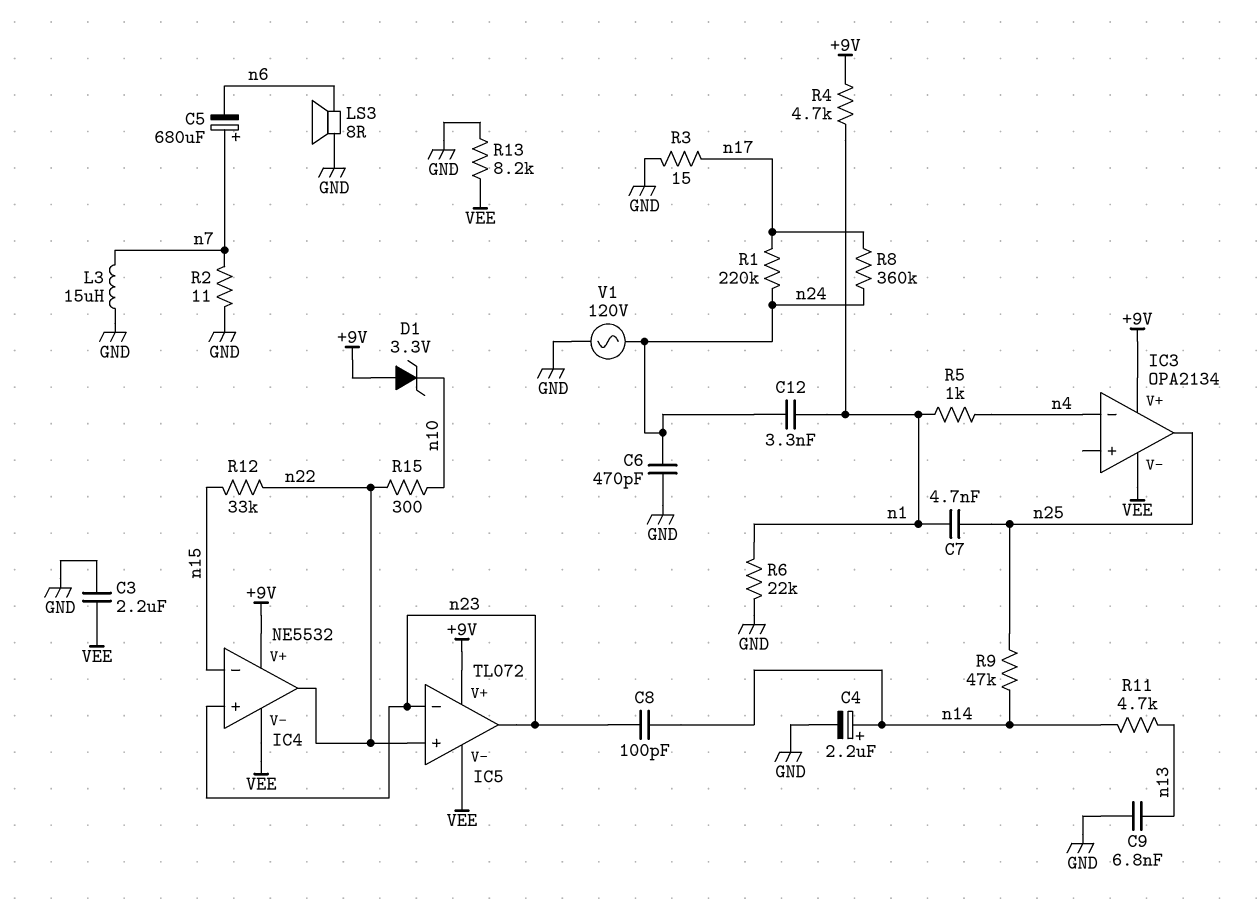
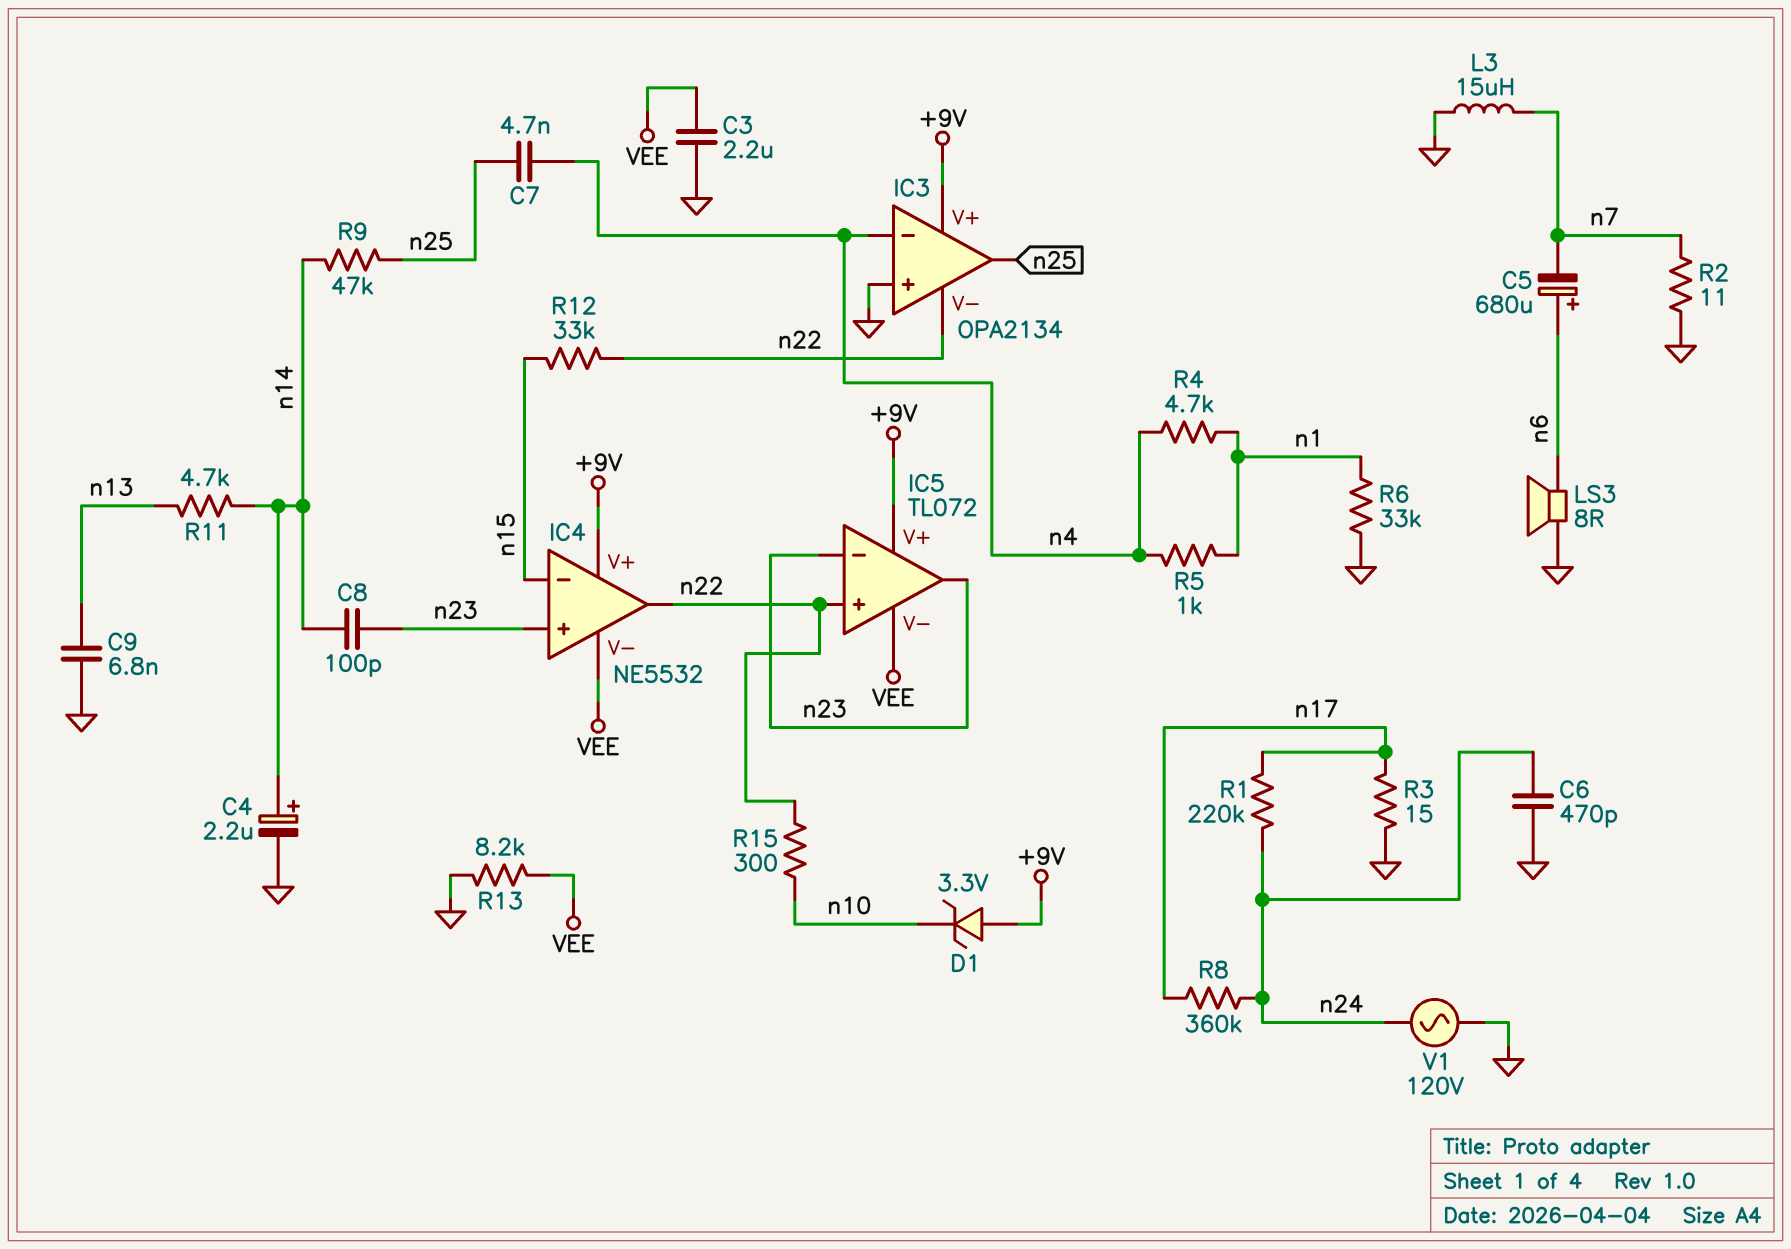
C5: 680uF (plus n7, minus n6) -> 680uF (plus n6, minus n7)
C7: 4.7nF (n1, n25) -> 4.7nF (n4, n25)
C12: 3.3nF (n1, n24) -> none
IC3 pin V-: VEE -> n22
IC3 pin in+: none -> GND
R4: 4.7k (+9V, n1) -> 4.7k (n1, n4)
R6: 22k (GND, n1) -> 33k (GND, n1)

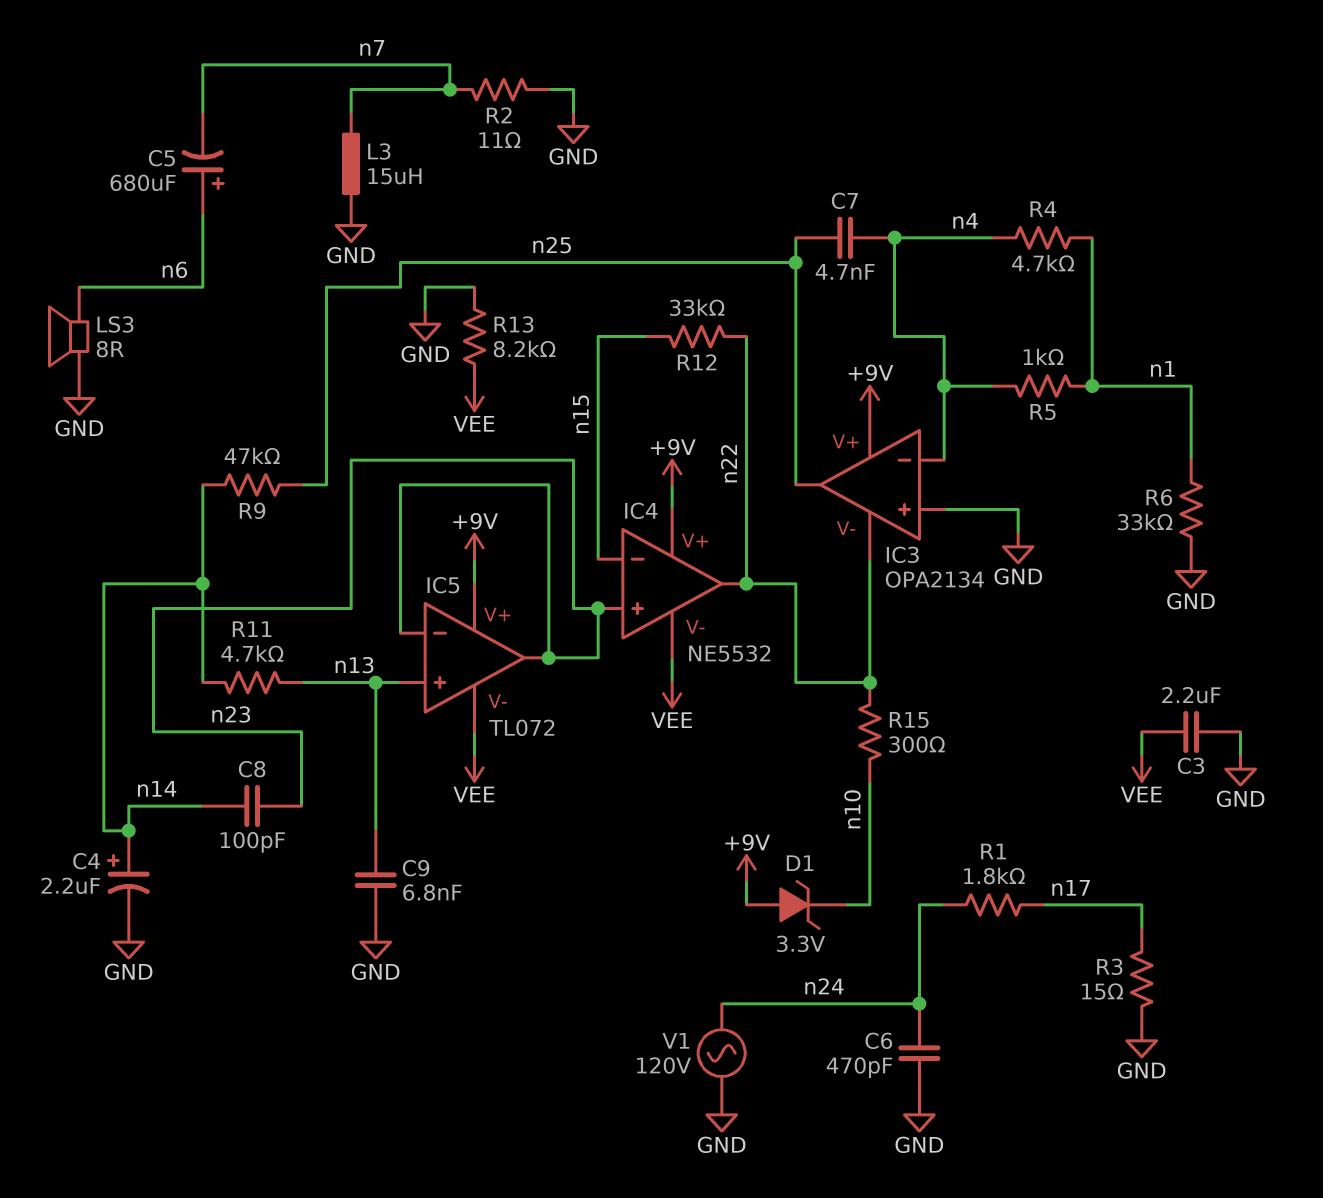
IC5 pin in+: n22 -> n13
R1: 220k (n17, n24) -> 1.8k (n17, n24)
R8: 360k (n17, n24) -> none

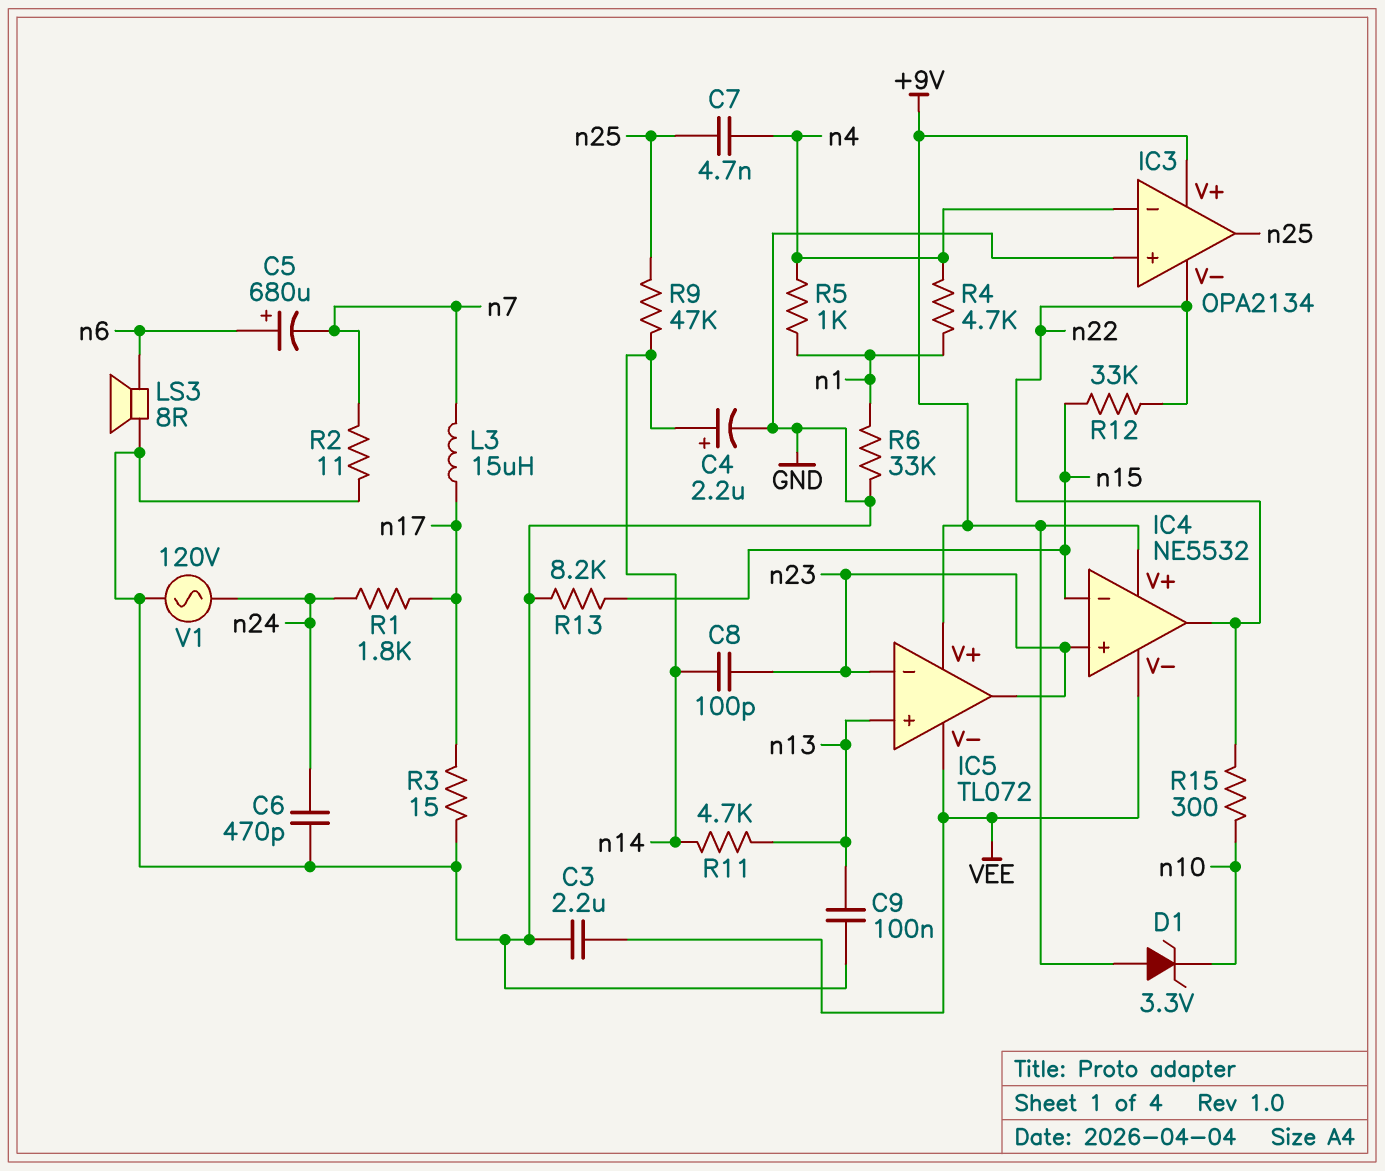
C9: 6.8nF (GND, n13) -> 100nF (GND, n13)
L3: 15uH (GND, n7) -> 15uH (n7, n17)
R13: 8.2k (GND, VEE) -> 8.2k (GND, n15)

